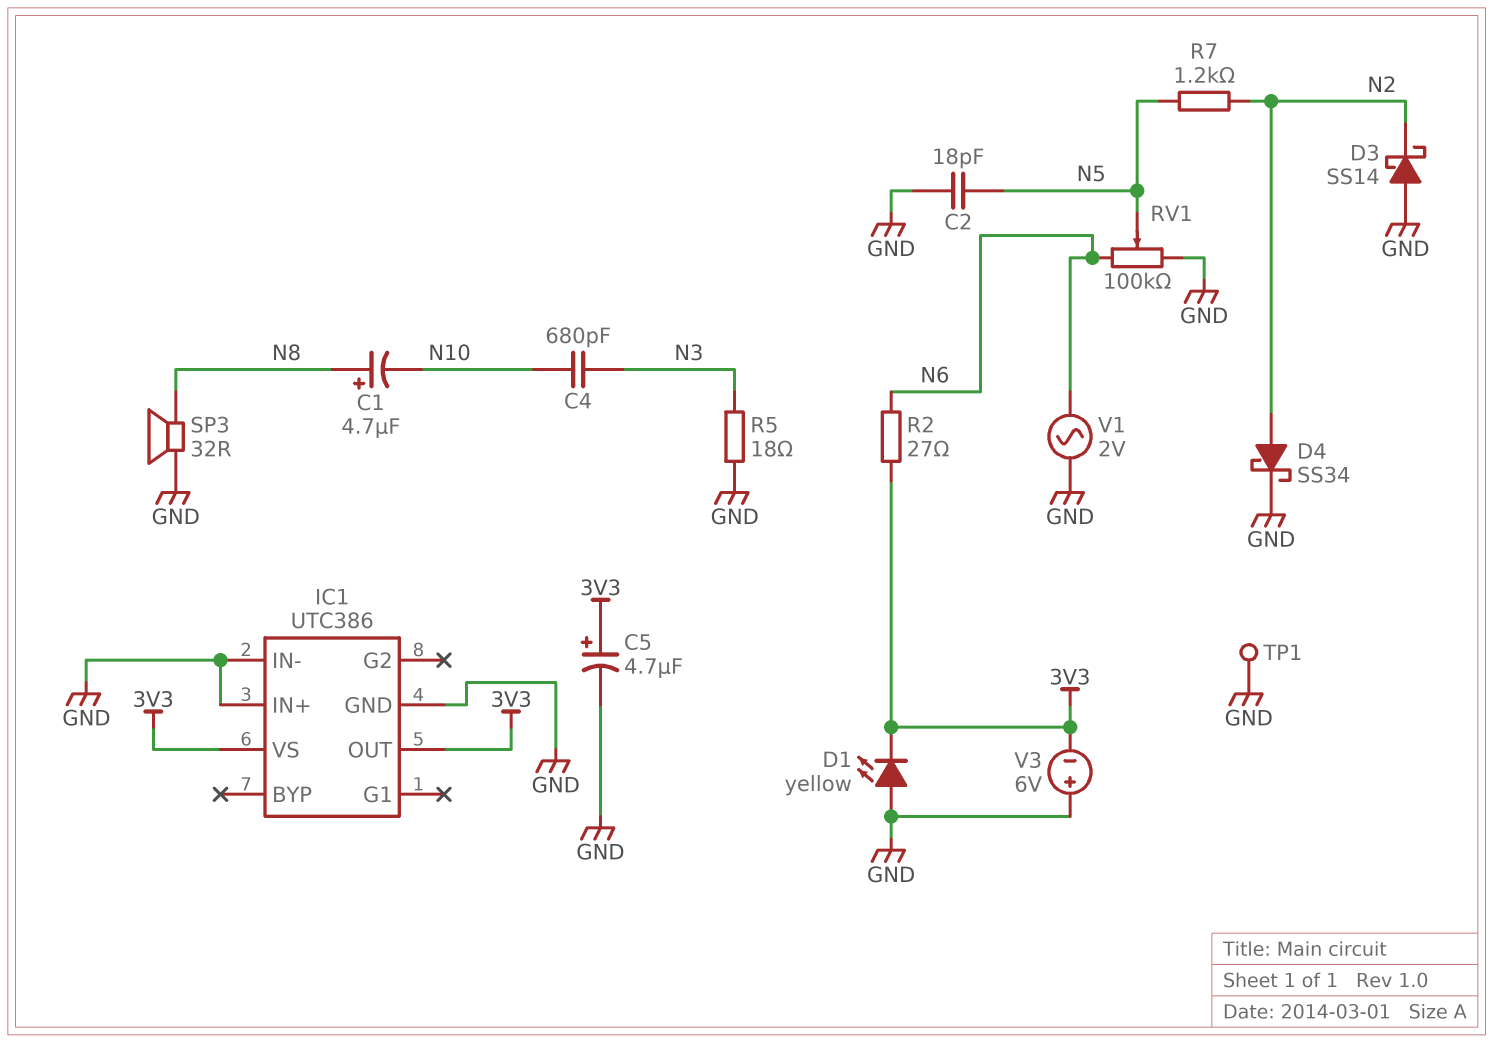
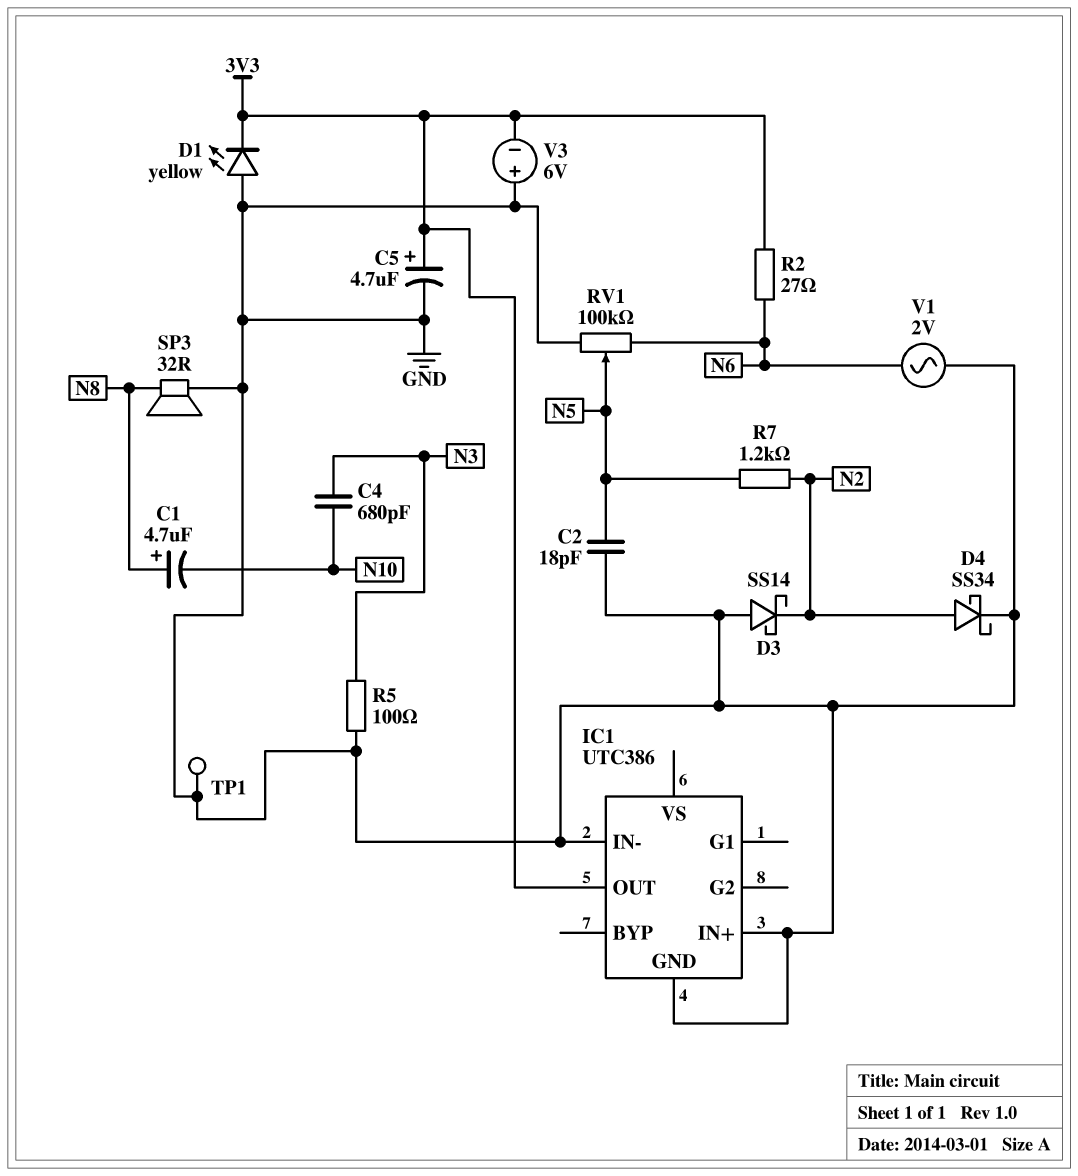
IC1 pin VS: 3V3 -> none
R5: 18 (GND, N3) -> 100 (GND, N3)

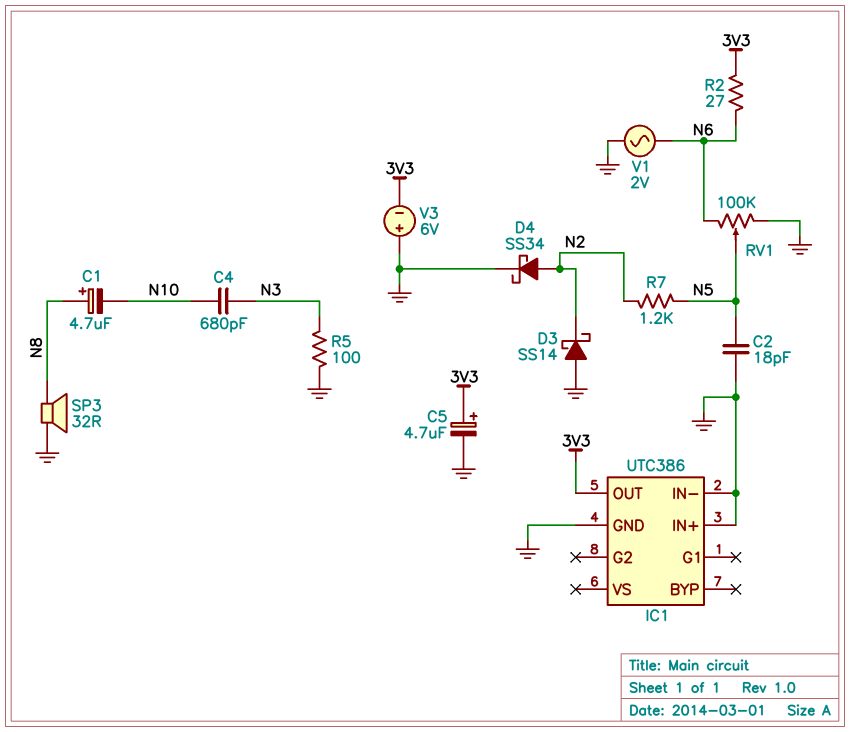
D1: LED yellow (A GND, K 3V3) -> none
TP1: test point (GND) -> none

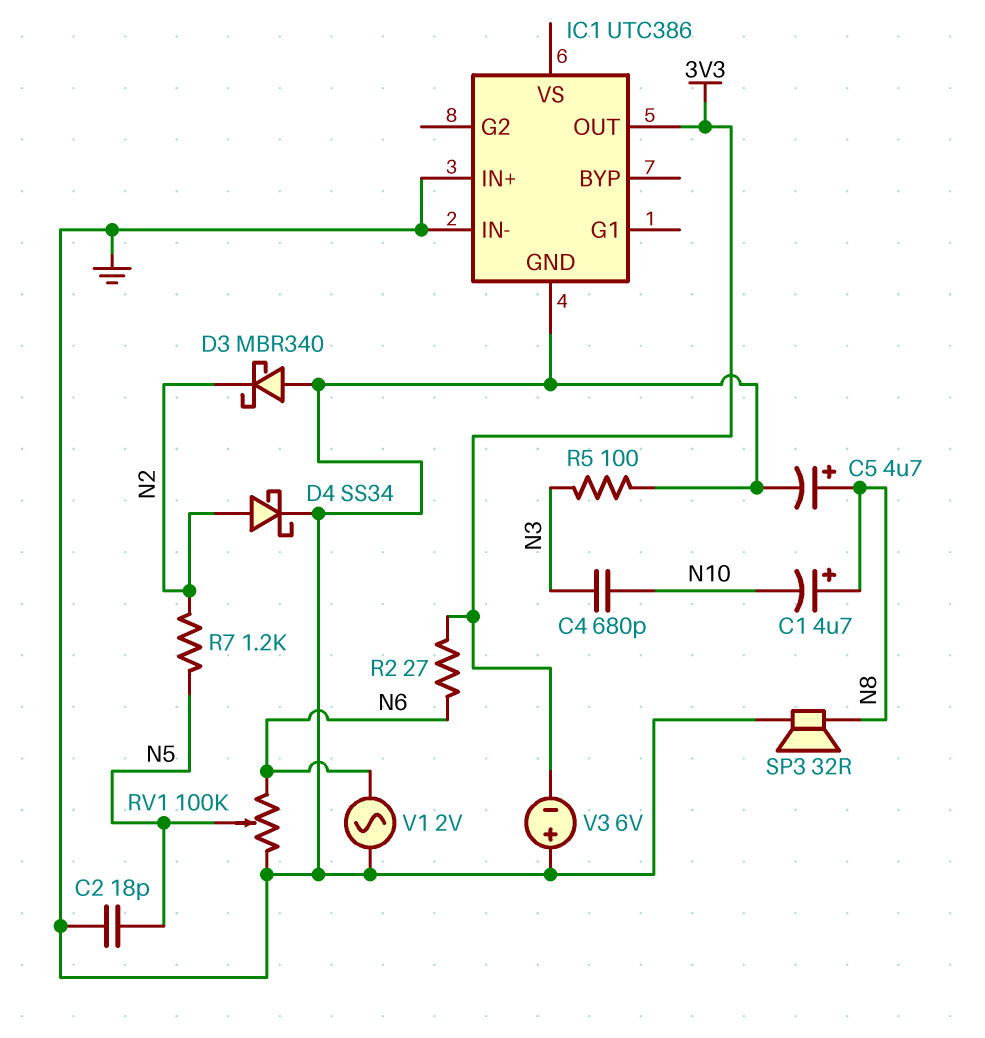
C5: 4.7uF (plus 3V3, minus GND) -> 4.7uF (plus N8, minus GND)
D3: schottky SS14 (A GND, K N2) -> schottky MBR340 (A GND, K N2)

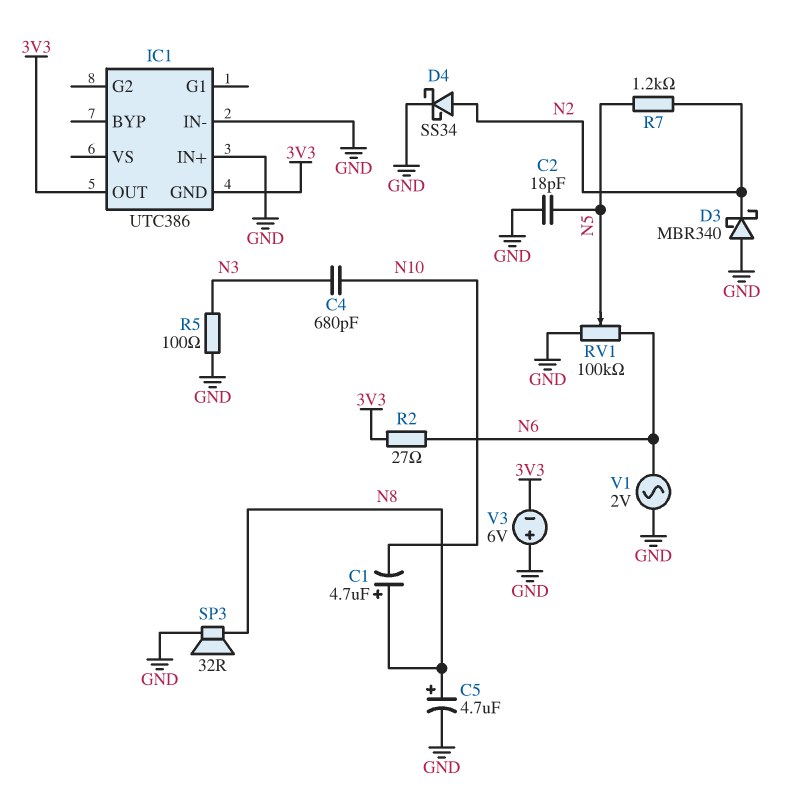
IC1 pin GND: GND -> 3V3

